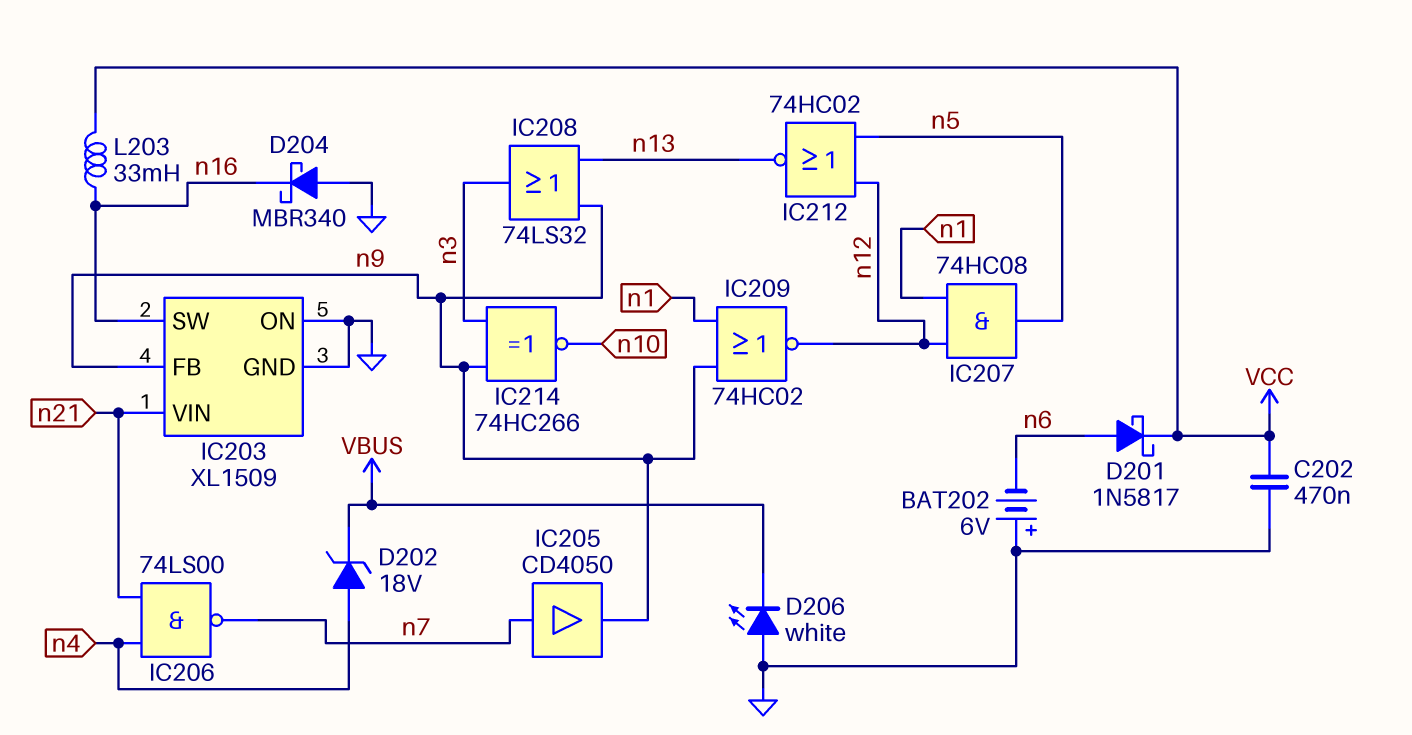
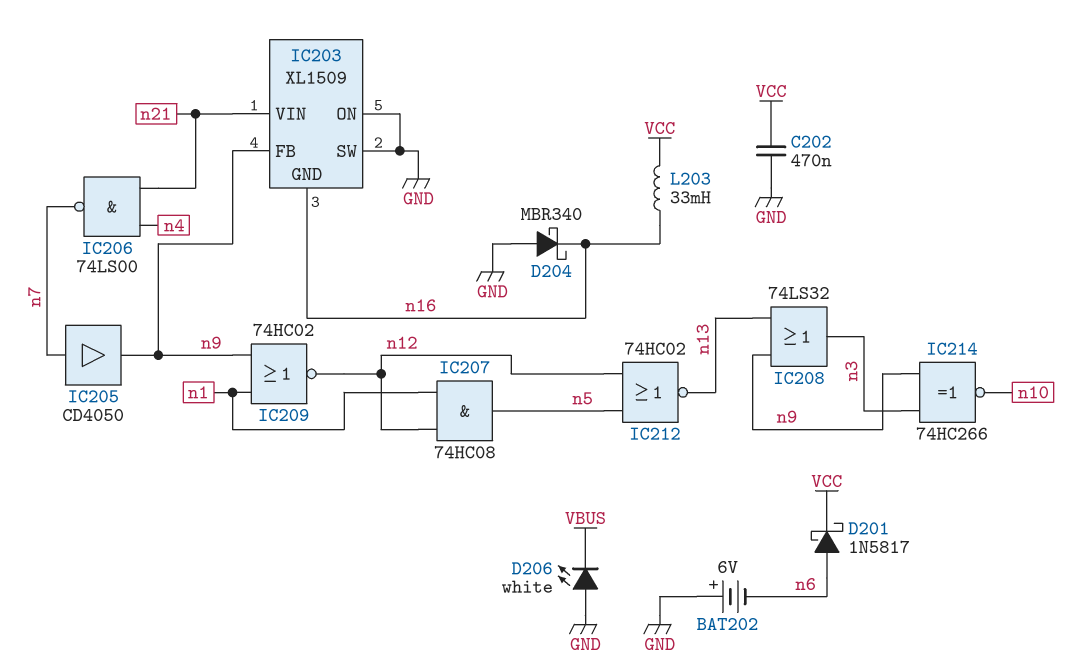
D202: zener 18V (A n4, K VBUS) -> none
IC203 pin GND: GND -> n16
IC203 pin SW: n16 -> GND

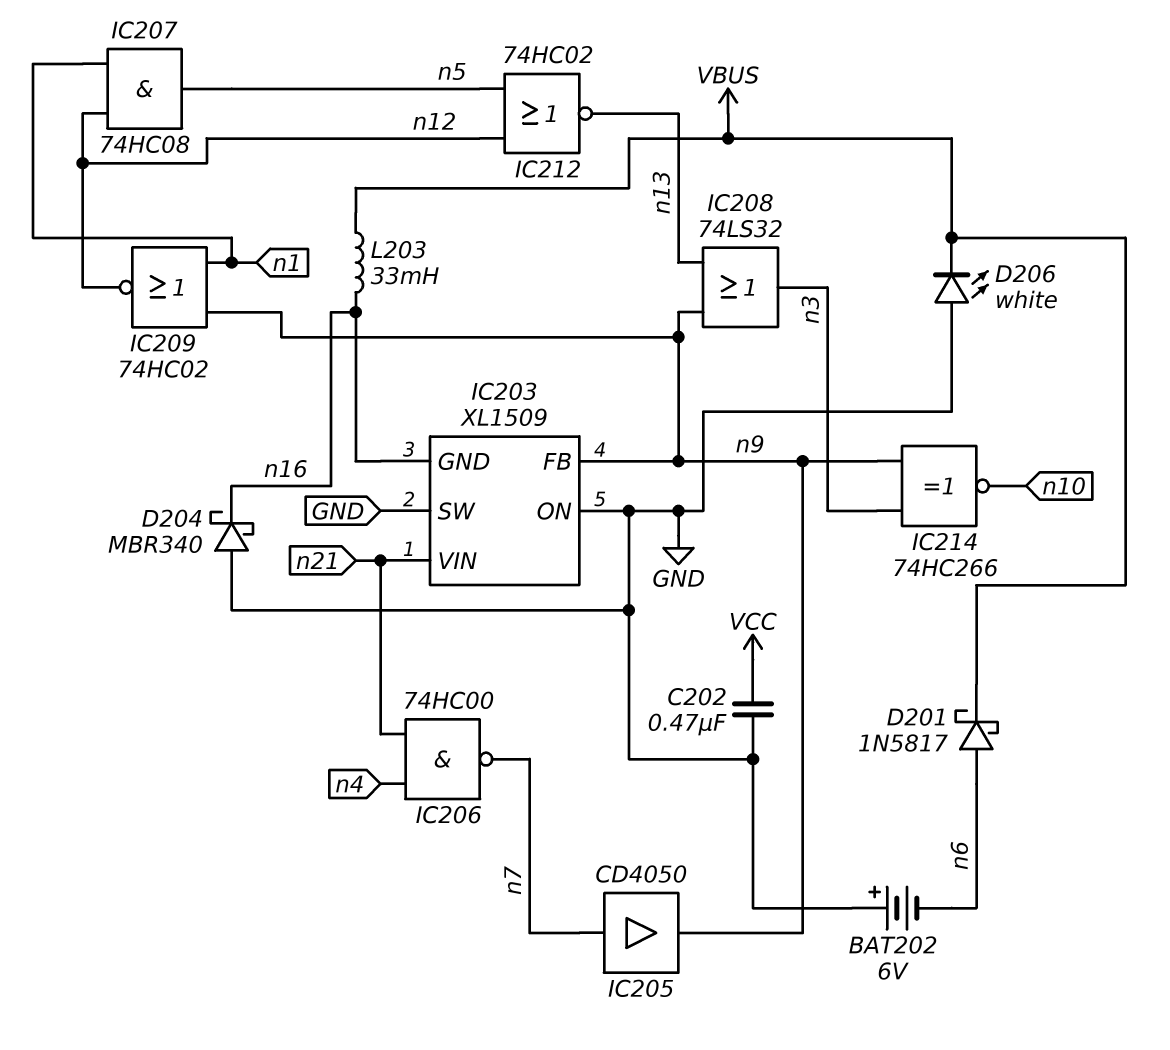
D201: schottky 1N5817 (A n6, K VCC) -> schottky 1N5817 (A n6, K VBUS)
IC206: NAND 74LS00 (in n4, in n21, out n7) -> NAND 74HC00 (in n4, in n21, out n7)
L203: 33mH (VCC, n16) -> 33mH (VBUS, n16)

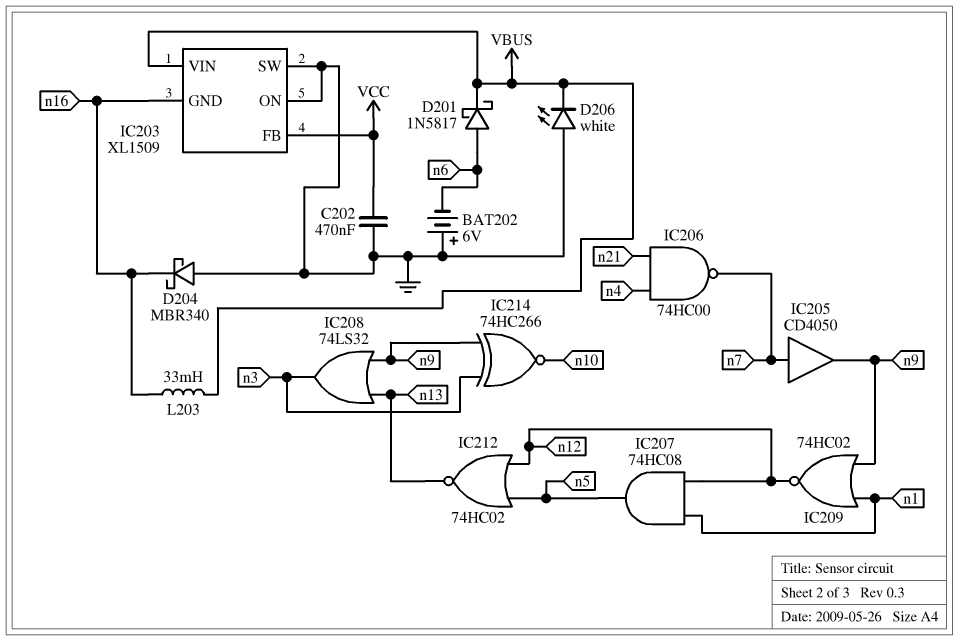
IC203 pin FB: n9 -> VCC
IC203 pin VIN: n21 -> VBUS

